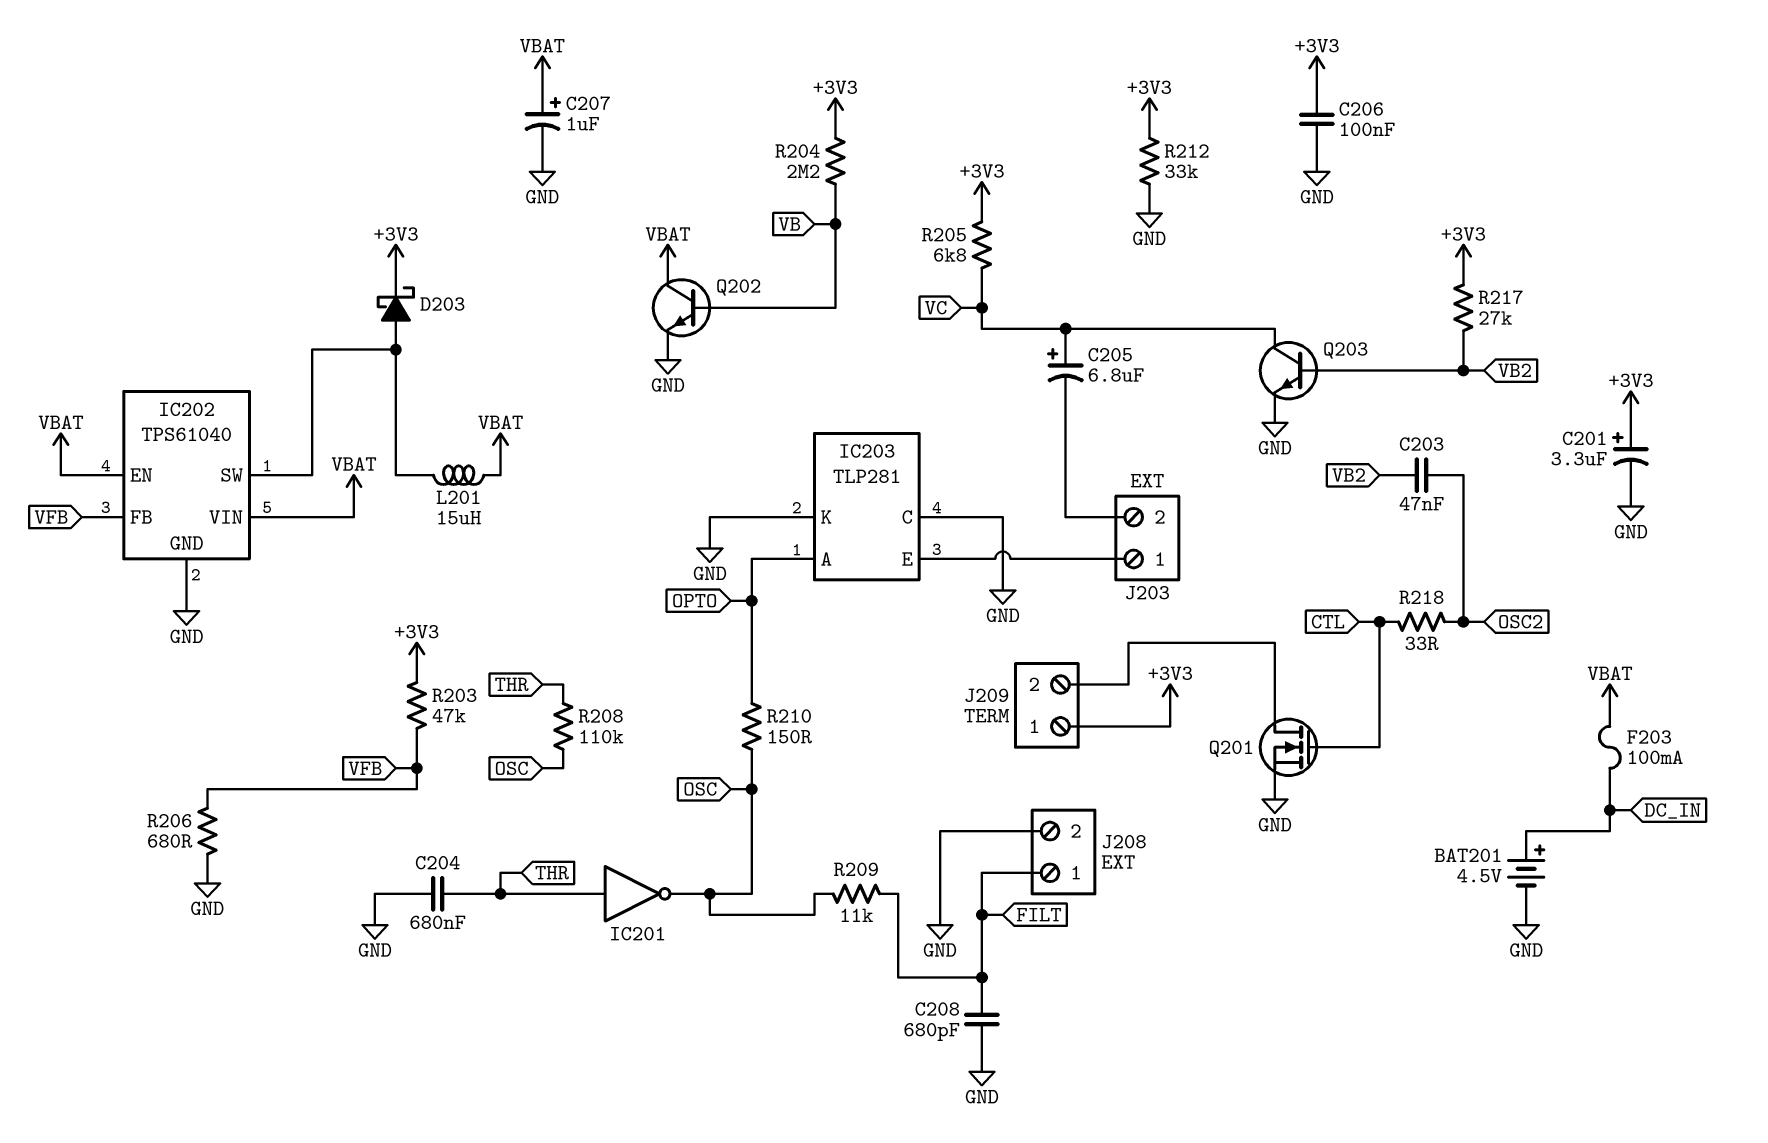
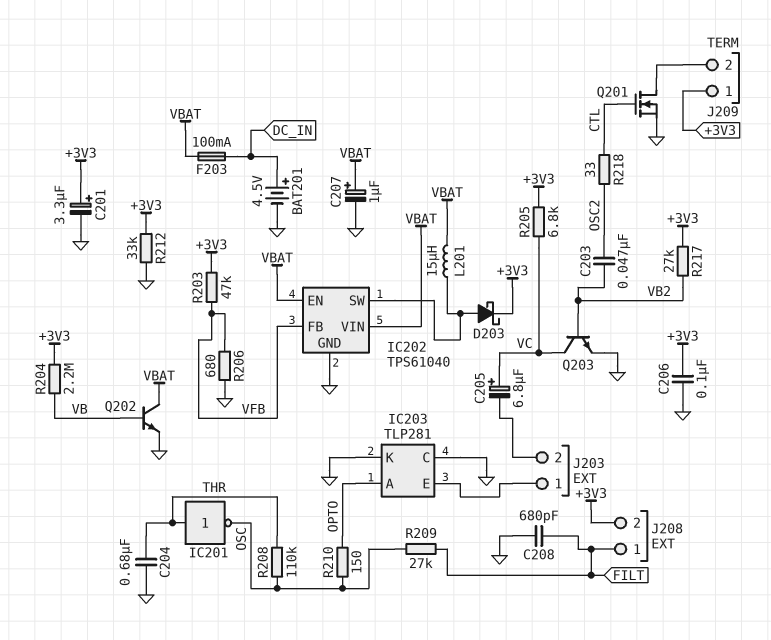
J208 pin 2: GND -> +3V3
R209: 11k (FILT, OSC) -> 27k (FILT, OSC)

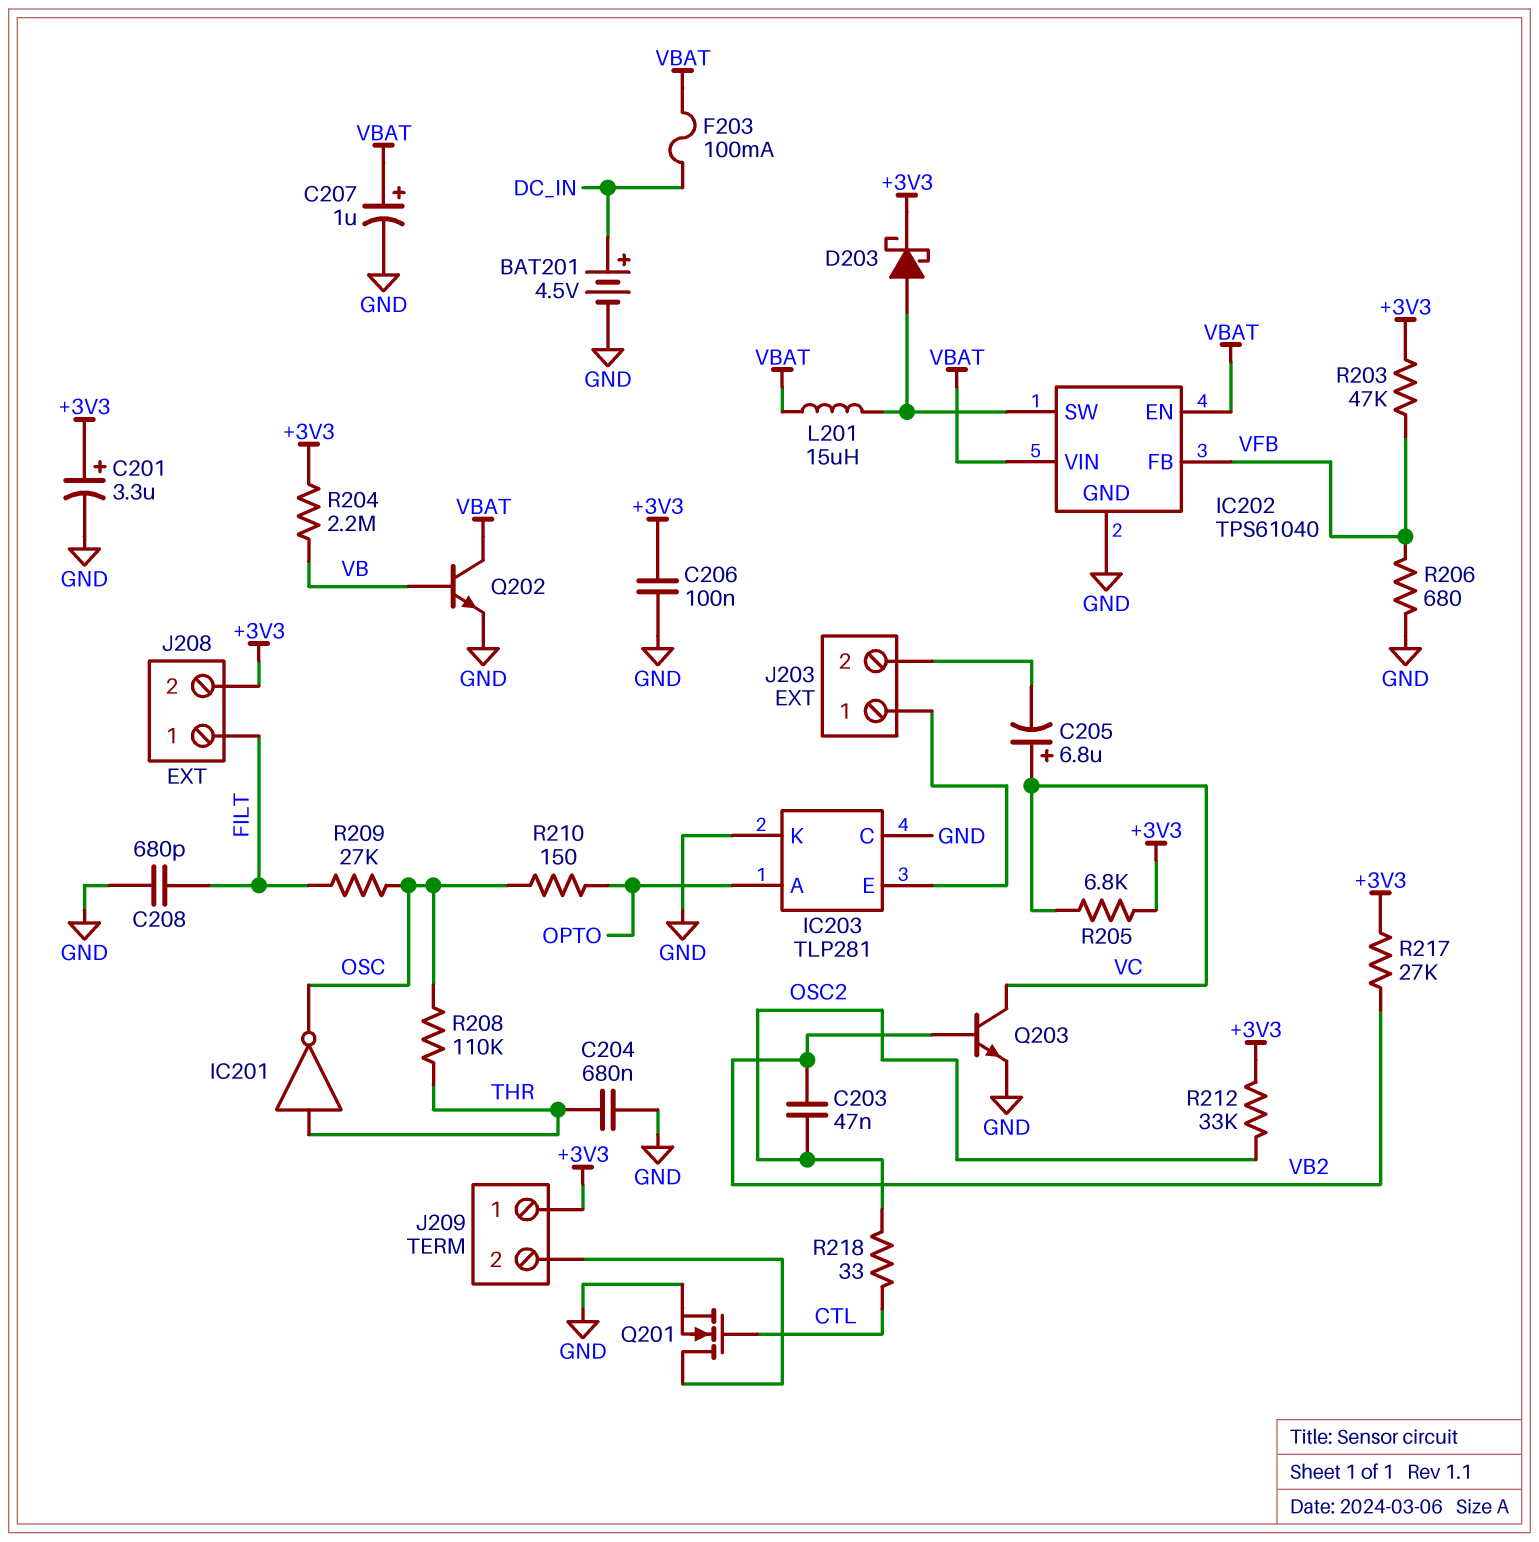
R212: 33k (+3V3, GND) -> 33k (+3V3, OSC2)

